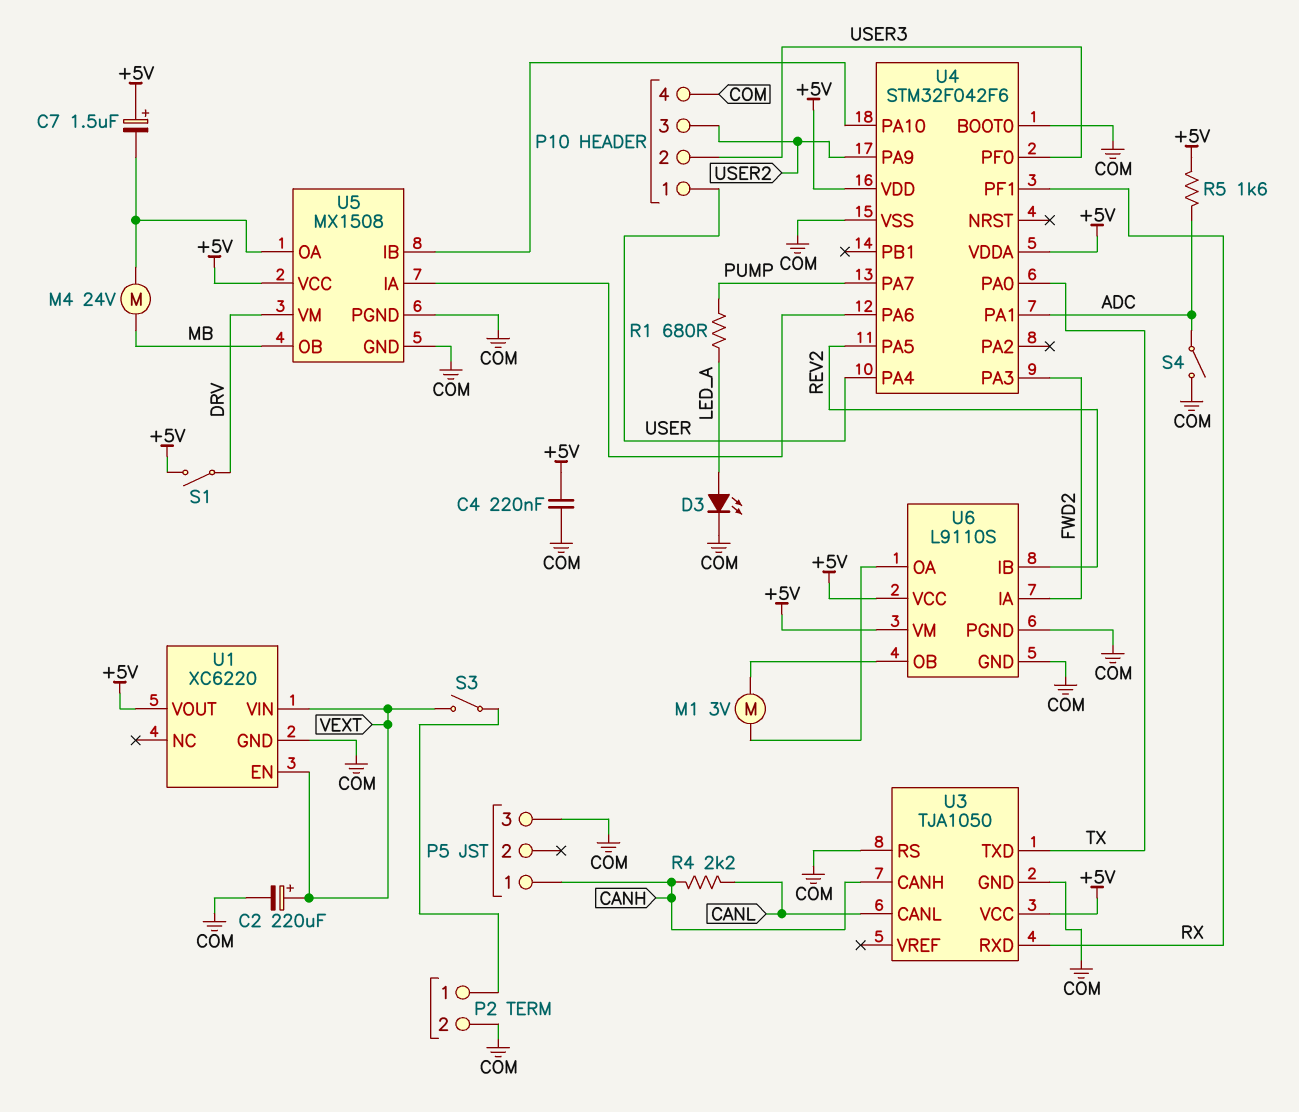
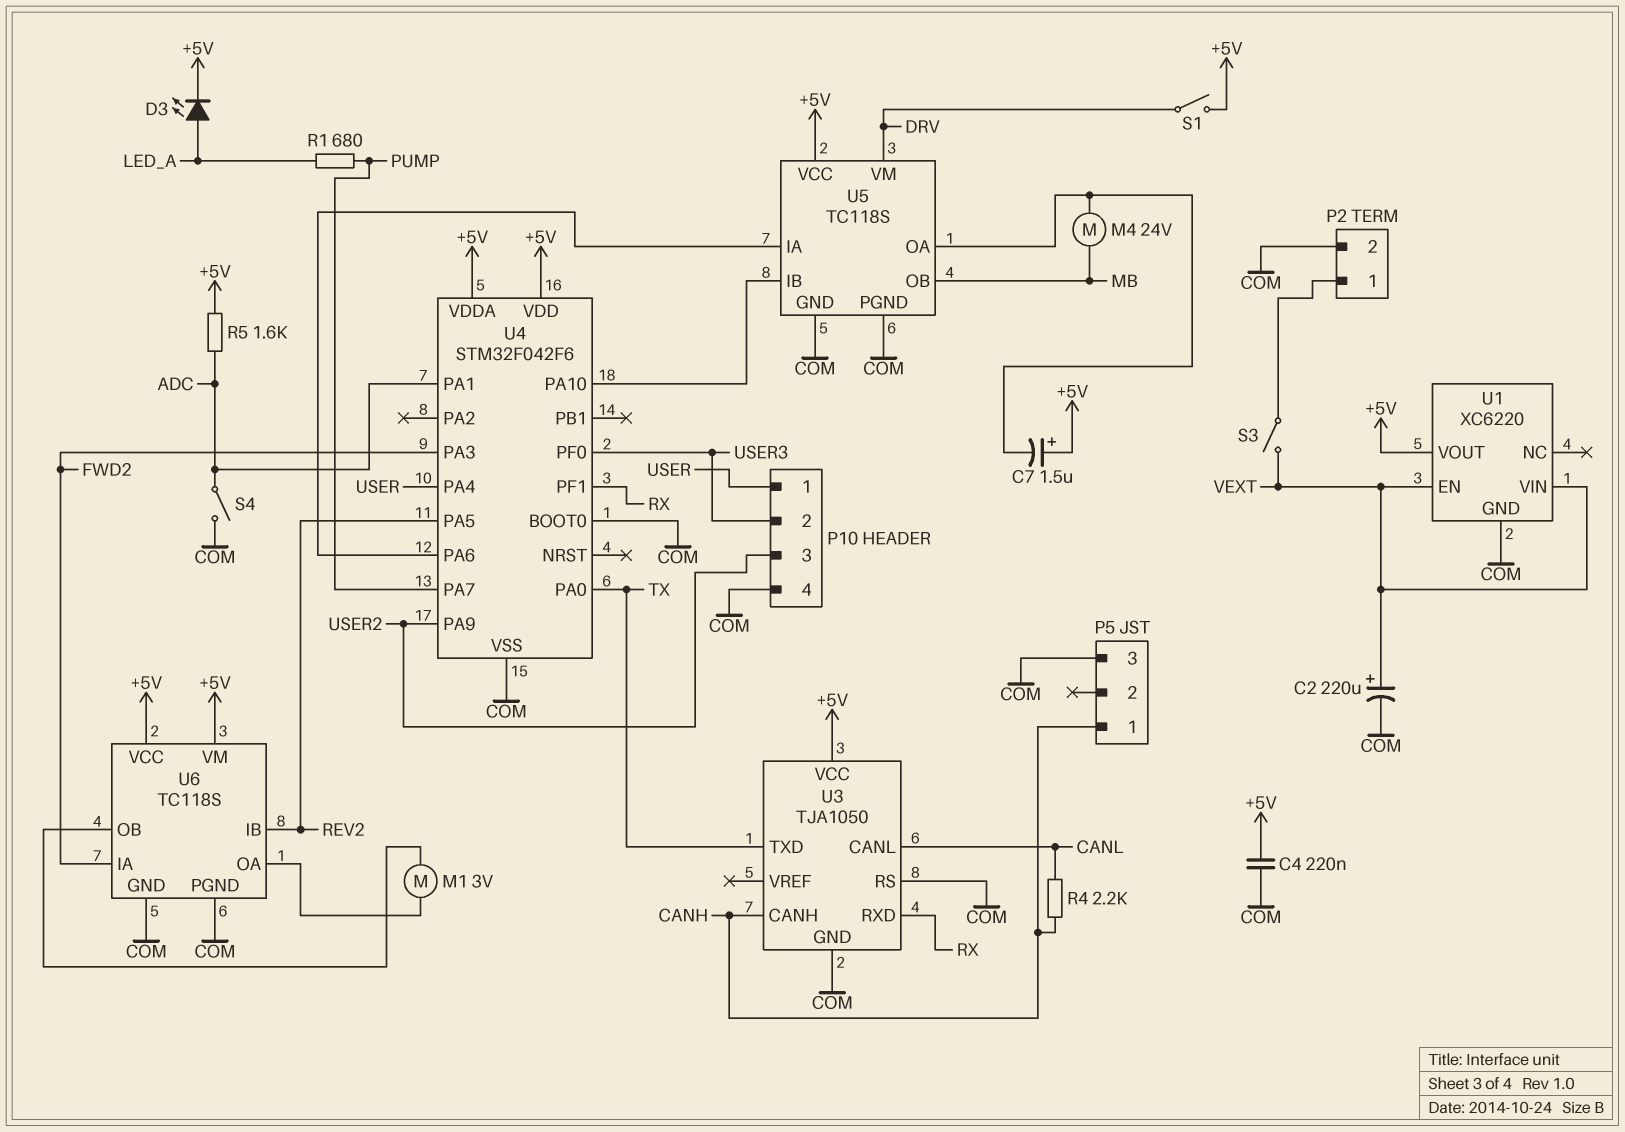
D3: LED (A LED_A, K COM) -> LED (A LED_A, K +5V)
U5: MX1508 -> TC118S
U6: L9110S -> TC118S

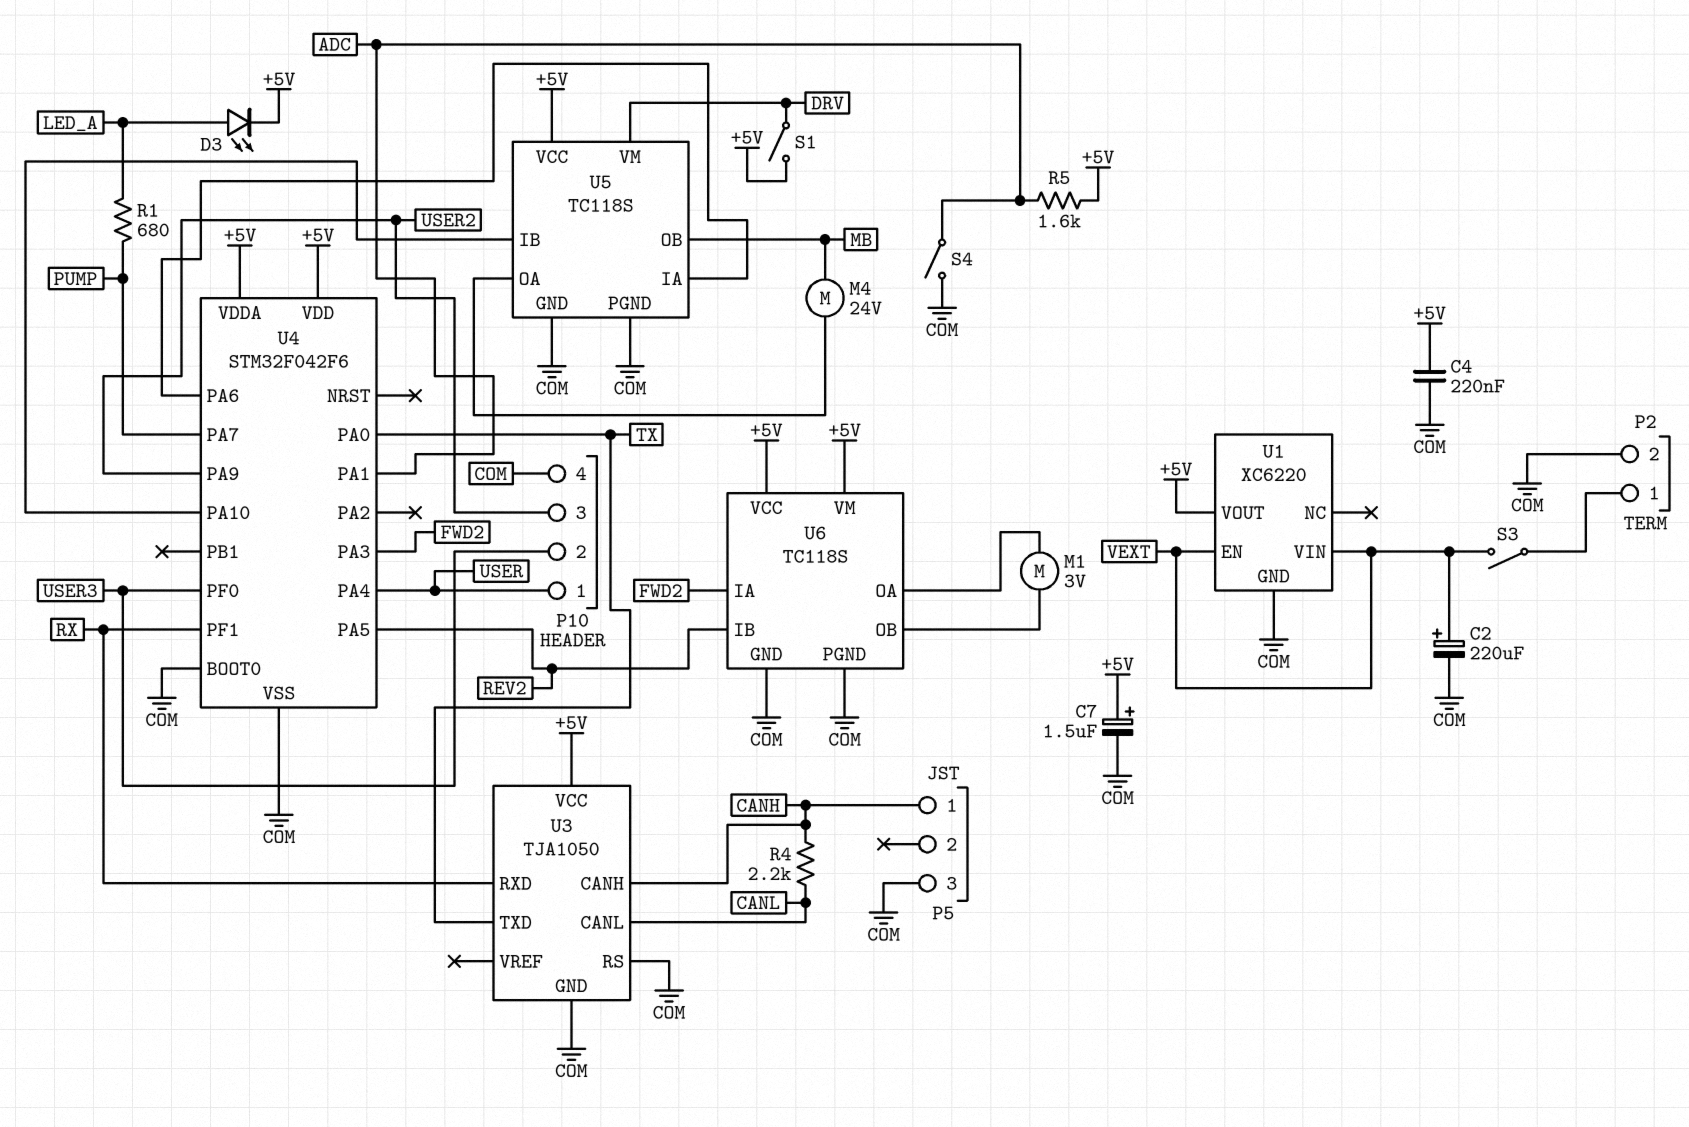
C7: 1.5uF (plus +5V, minus U5/OA) -> 1.5uF (plus +5V, minus COM)

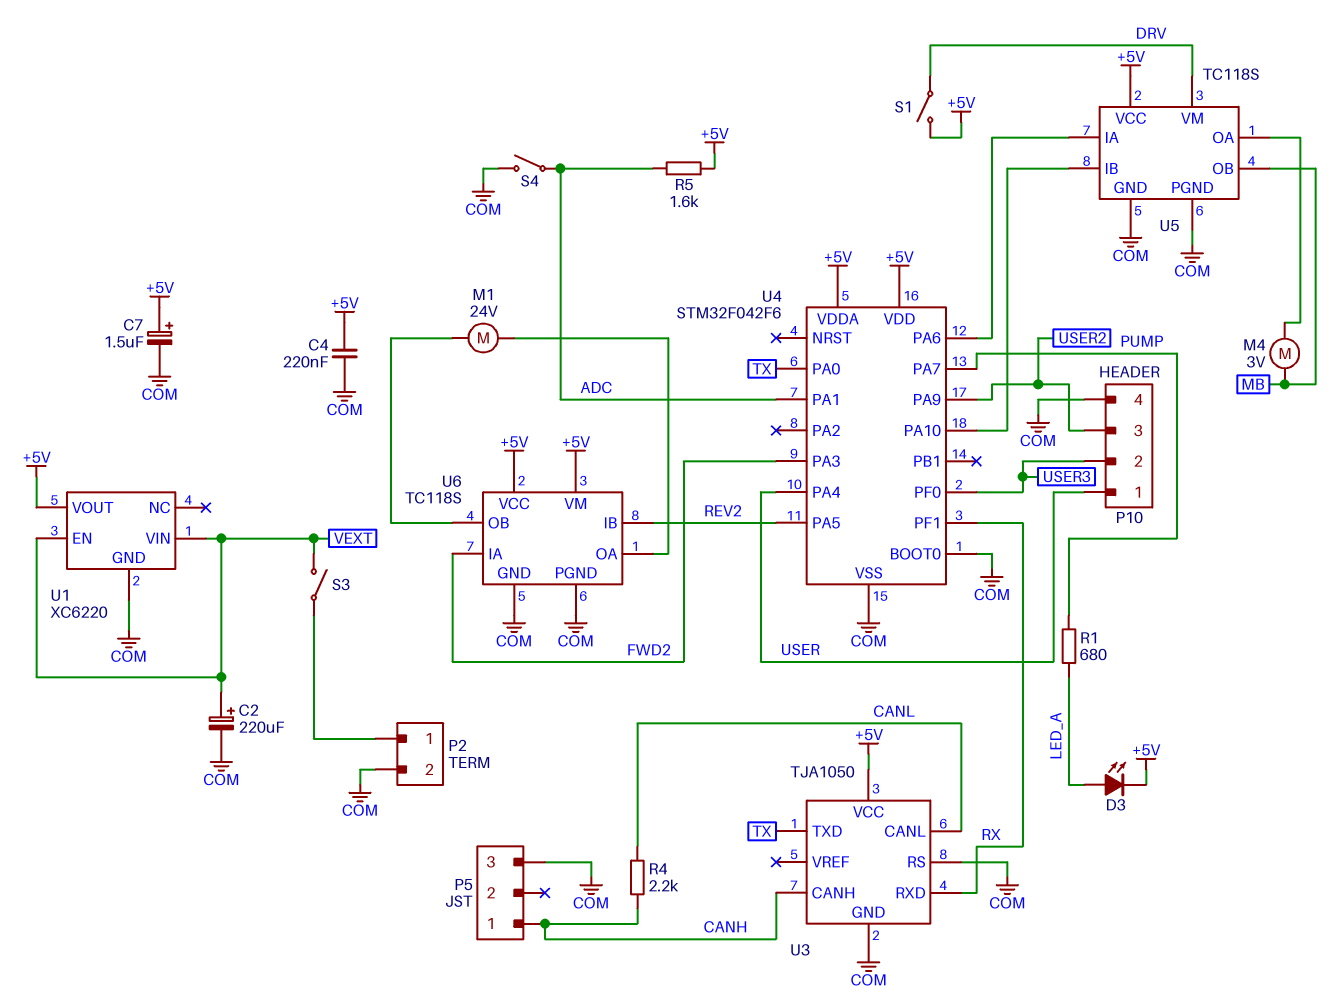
M1: motor 3V (U6/OA, U6/OB) -> motor 24V (U6/OA, U6/OB)
M4: motor 24V (MB, U5/OA) -> motor 3V (MB, U5/OA)

